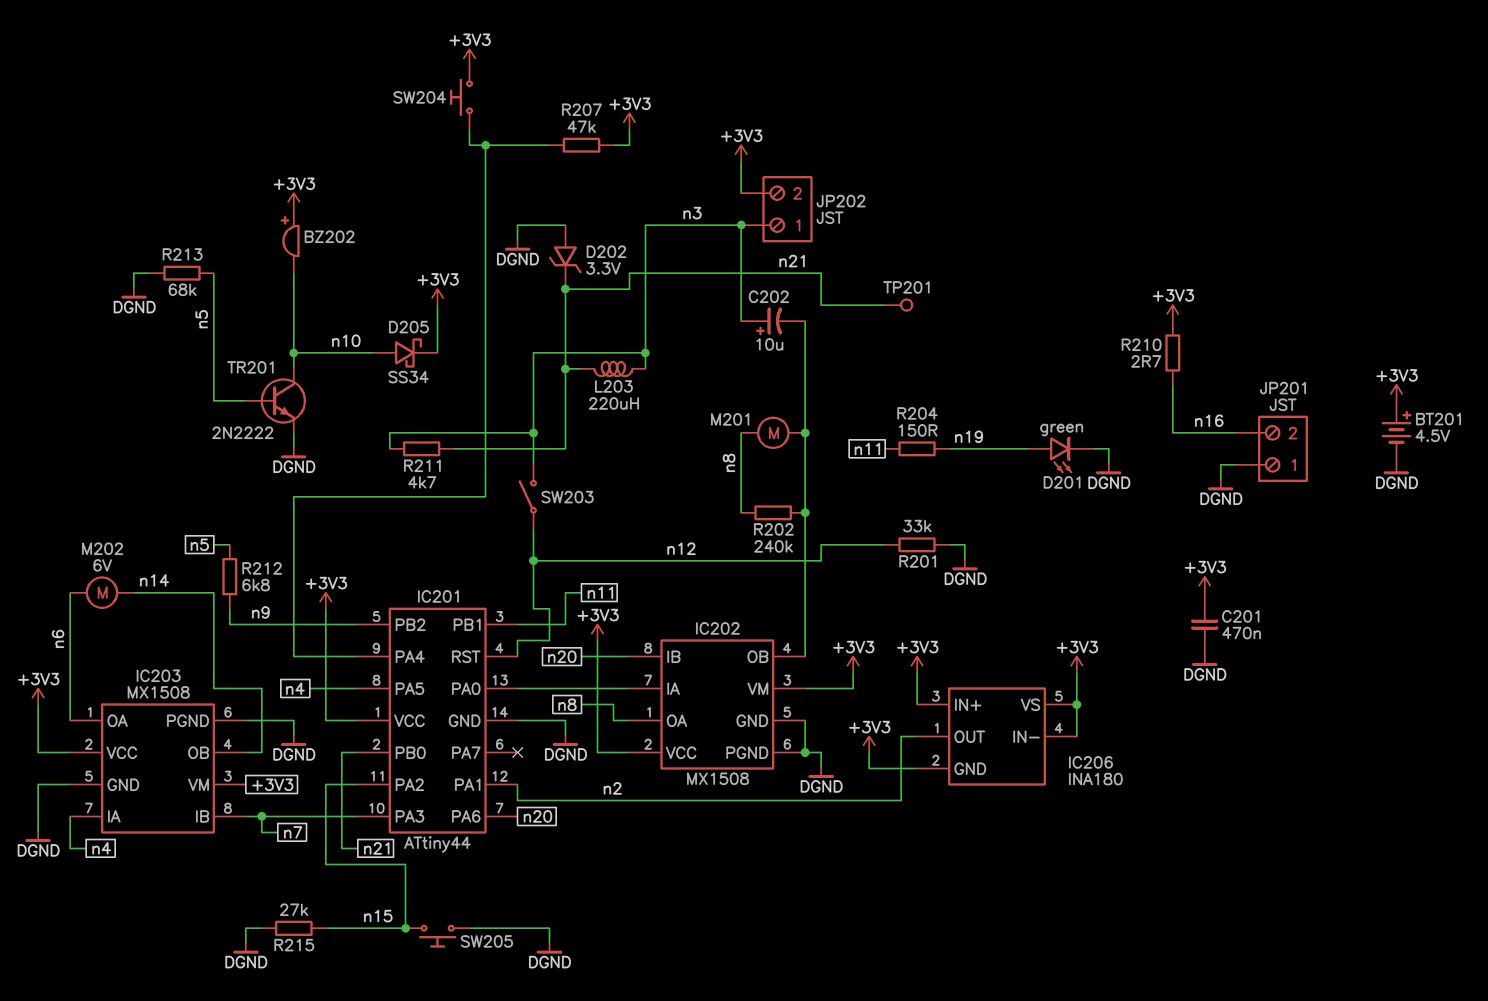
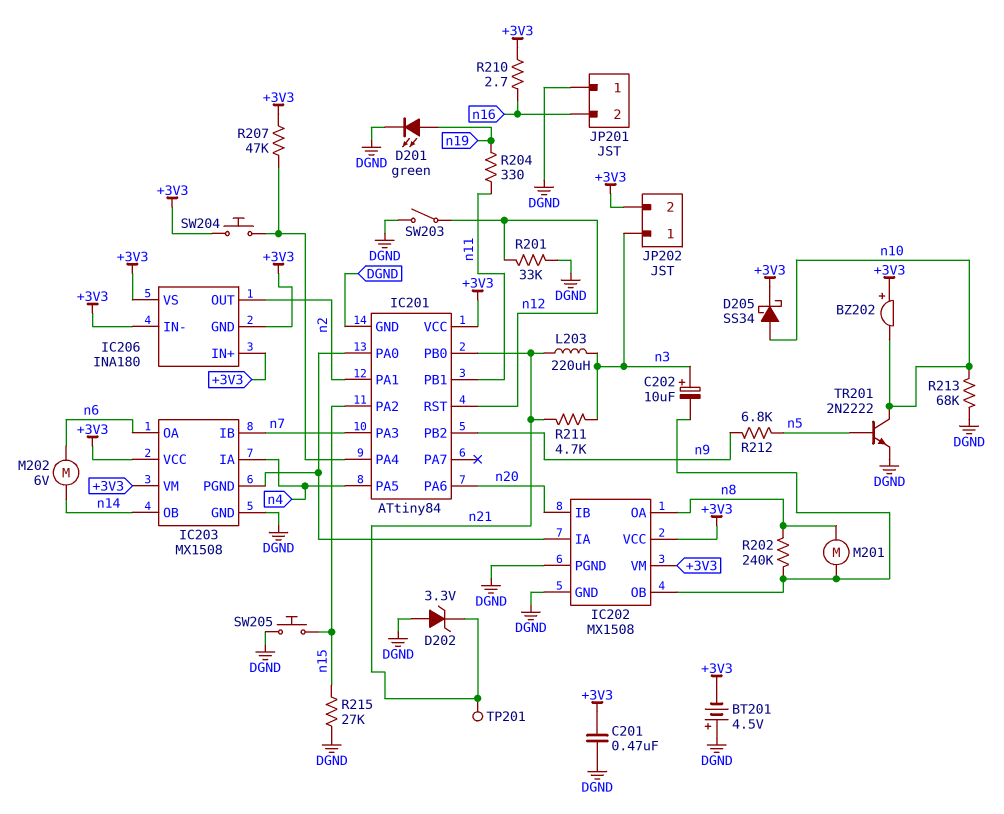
BT201: 4.5V (plus +3V3, minus DGND) -> 4.5V (plus DGND, minus +3V3)
IC201: ATtiny44 -> ATtiny84
IC203 pin PGND: DGND -> IC201/PA0
R204: 150 (n11, n19) -> 330 (n11, n19)
R213: 68k (DGND, n5) -> 68k (DGND, n10)
SW203: switch (n3, n12) -> switch (DGND, n12)

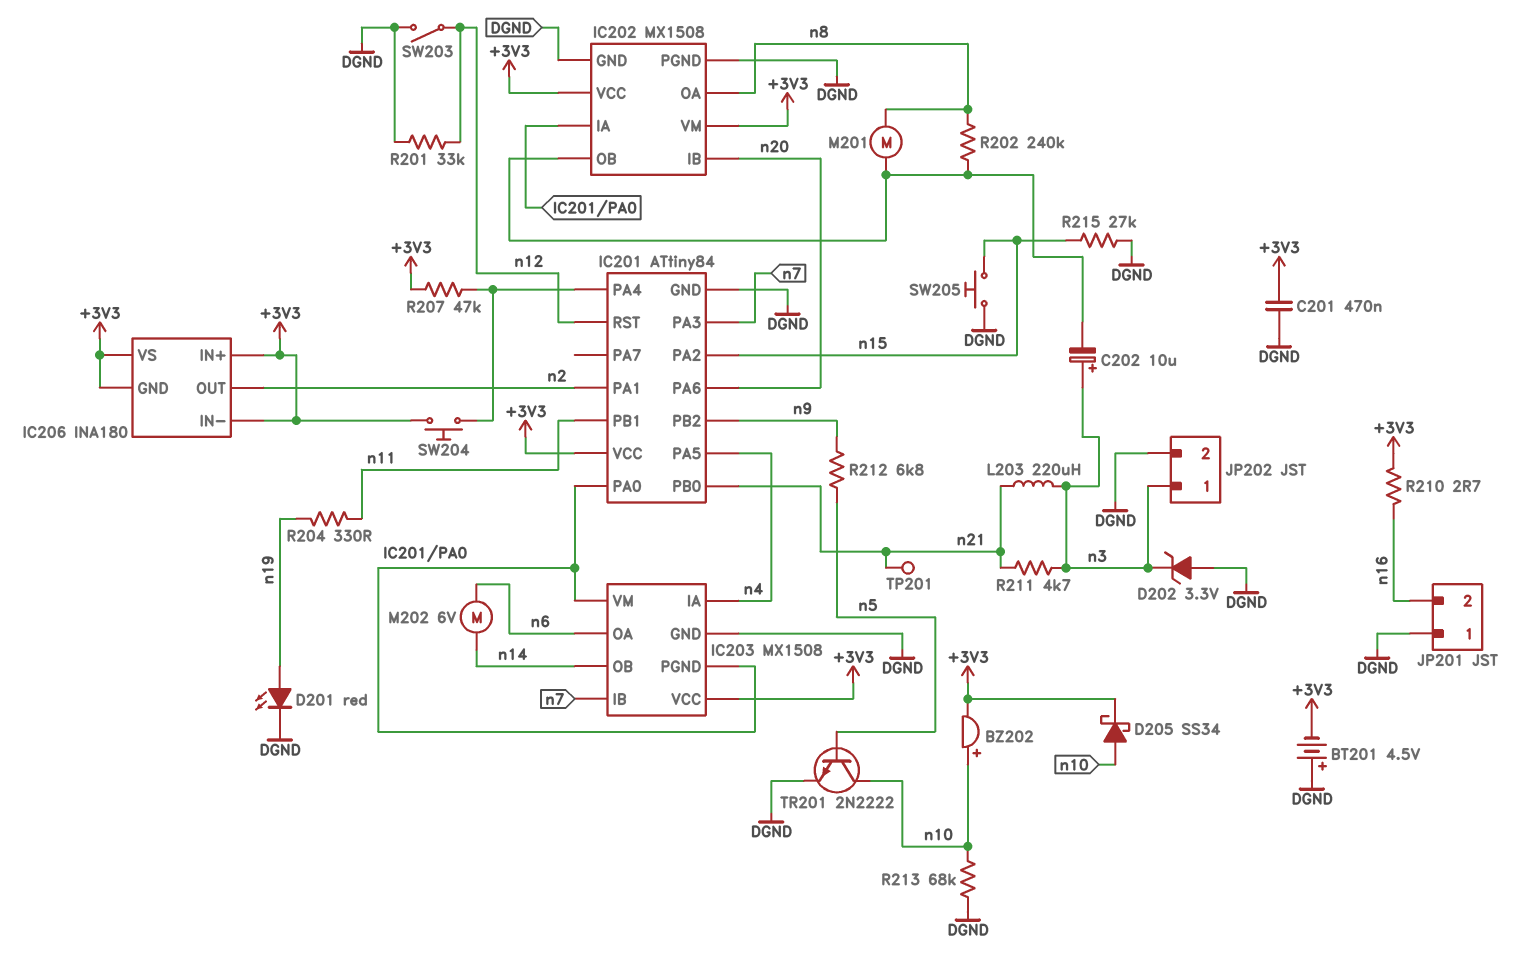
BZ202: buzzer (plus +3V3, minus n10) -> buzzer (plus n10, minus +3V3)
D201: LED green (A n19, K DGND) -> LED red (A n19, K DGND)
D202: zener 3.3V (A DGND, K n21) -> zener 3.3V (A DGND, K n3)
IC203 pin VM: +3V3 -> IC201/PA0
JP202 pin 2: +3V3 -> DGND

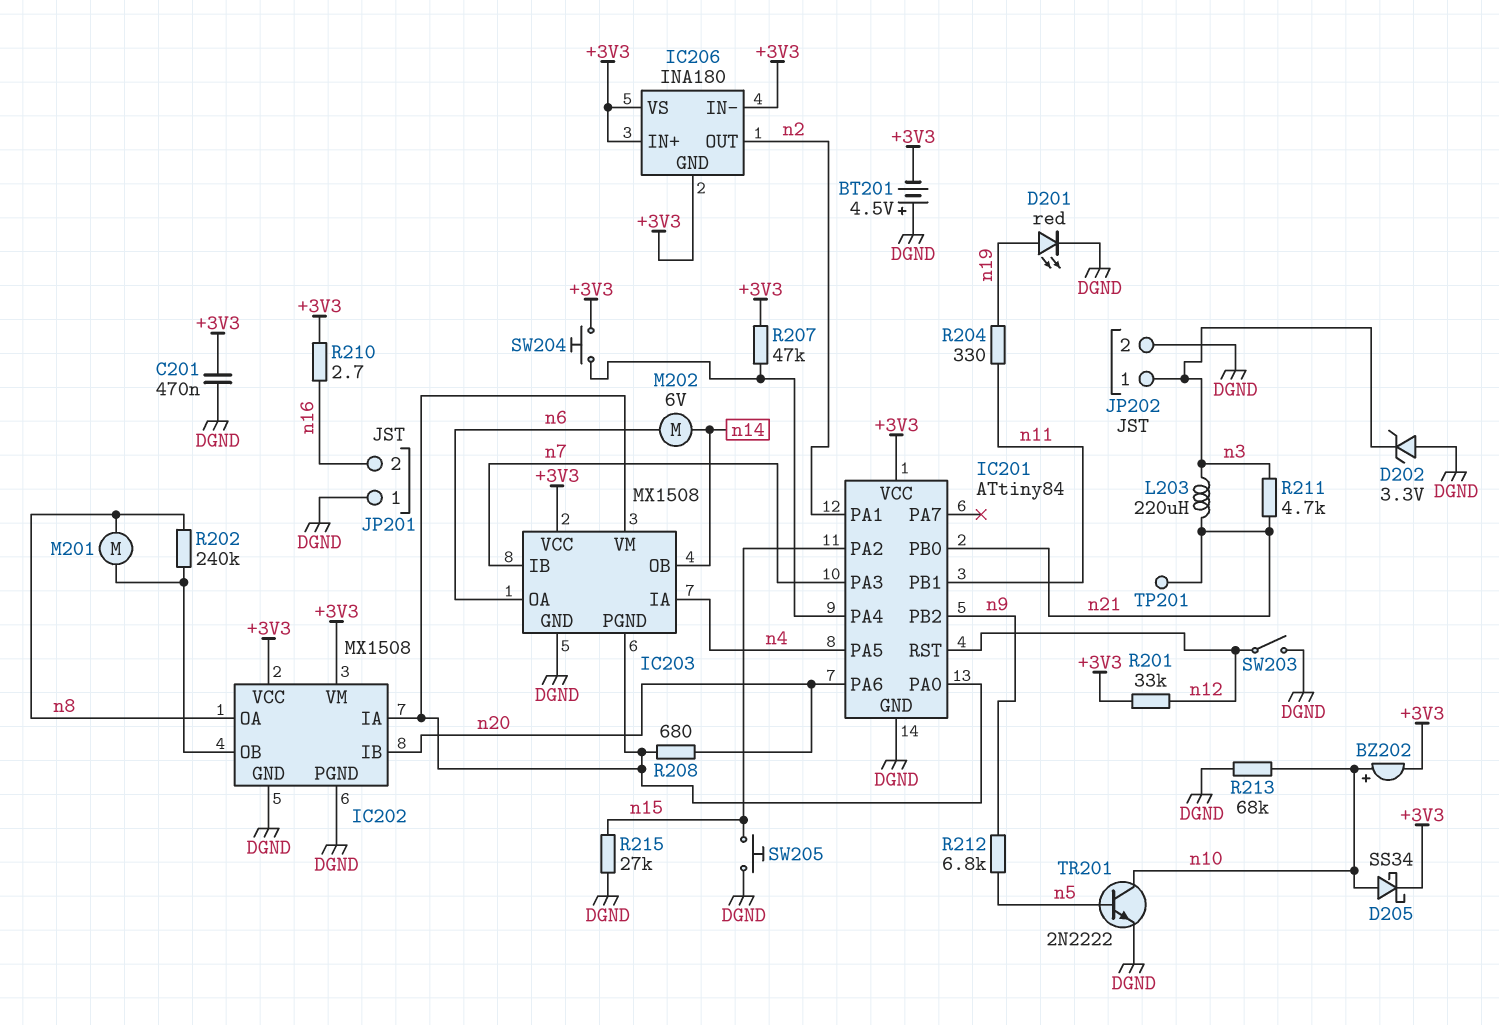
C202: 10uF (plus n3, minus IC202/OB) -> none
R201: 33k (DGND, n12) -> 33k (+3V3, n12)
R208: none -> 680 (IC201/PA0, n20)

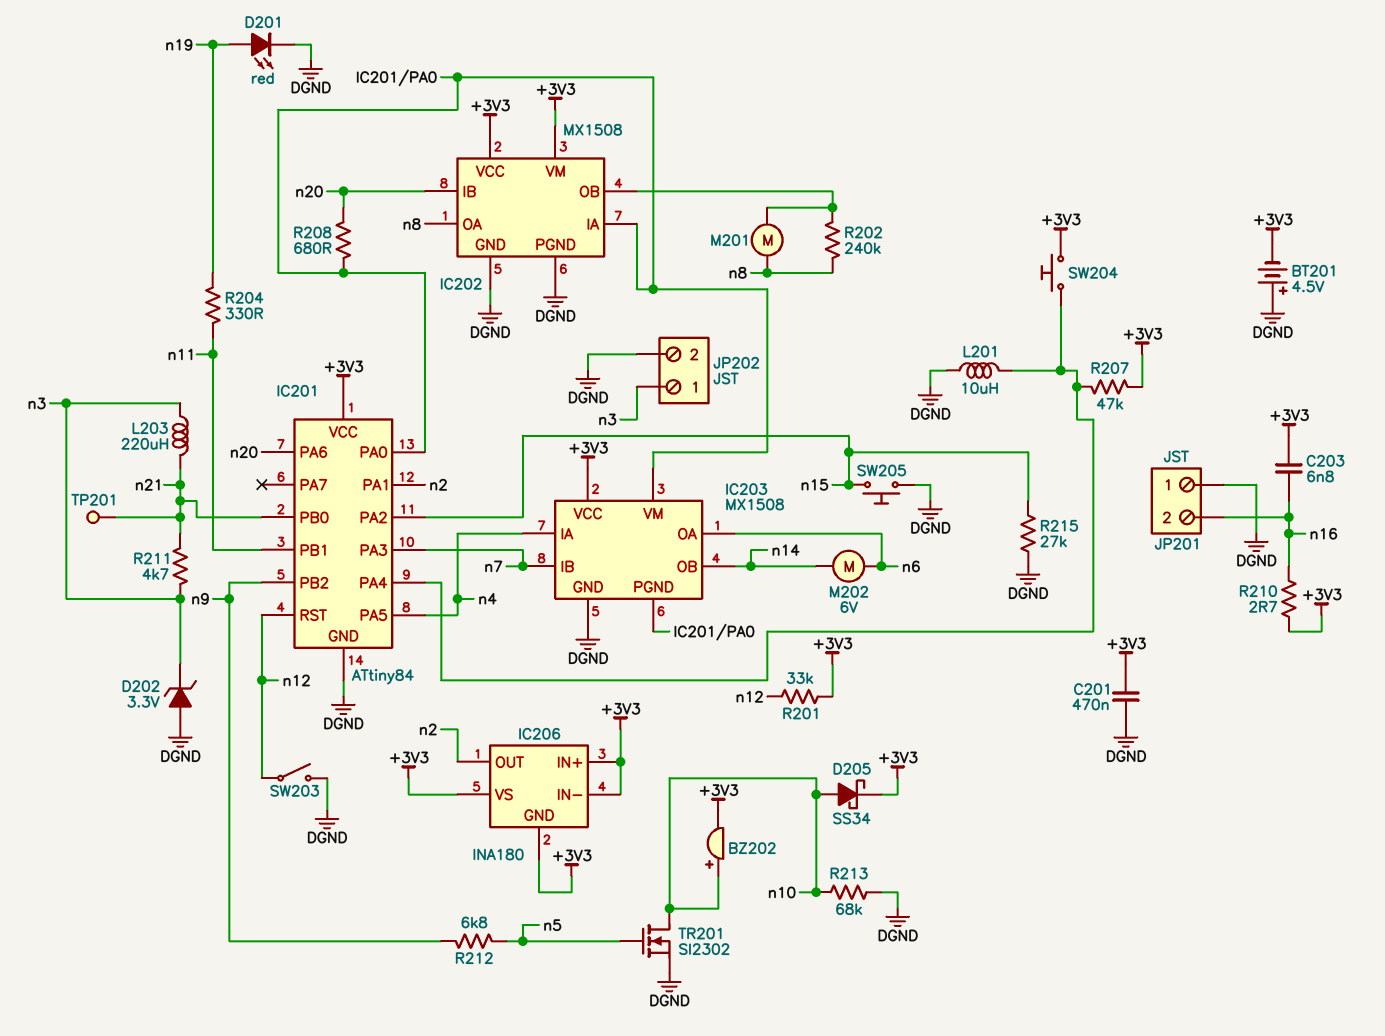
C203: none -> 6.8nF (+3V3, n16)
L201: none -> 10uH (DGND, IC201/PA4)
TR201: NPN 2N2222 (B n5, C n10, E DGND) -> NMOS SI2302 (G n5, D n10, S DGND)

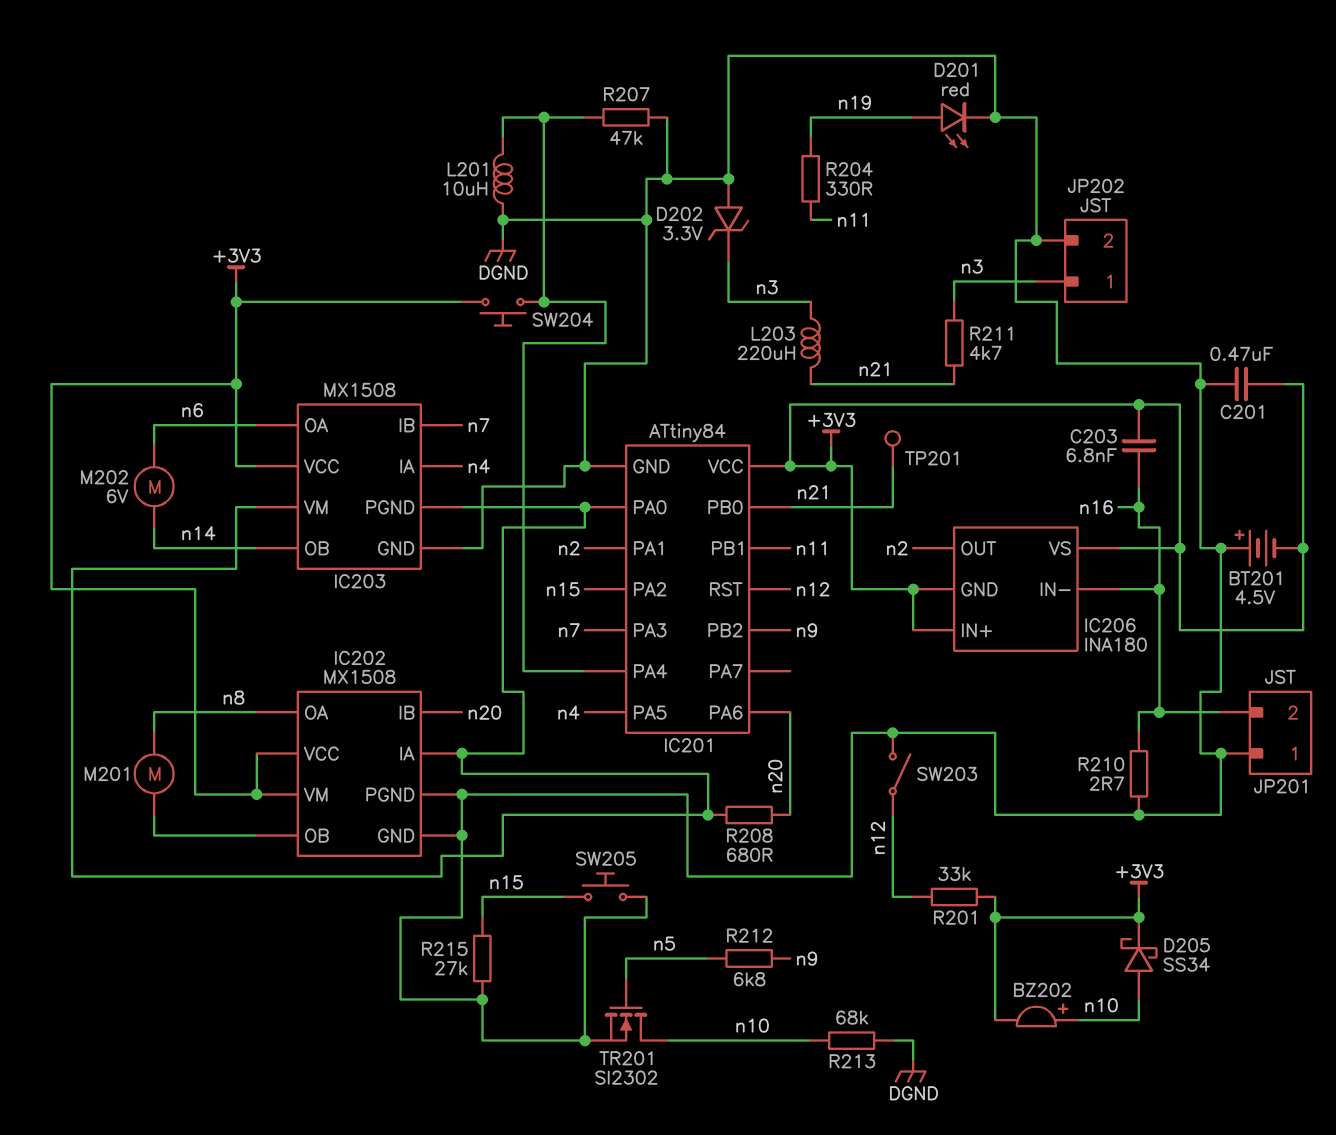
IC206 pin IN-: +3V3 -> n16
R202: 240k (IC202/OB, n8) -> none
R207: 47k (+3V3, IC201/PA4) -> 47k (DGND, IC201/PA4)
R210: 2.7 (+3V3, n16) -> 2.7 (DGND, n16)

